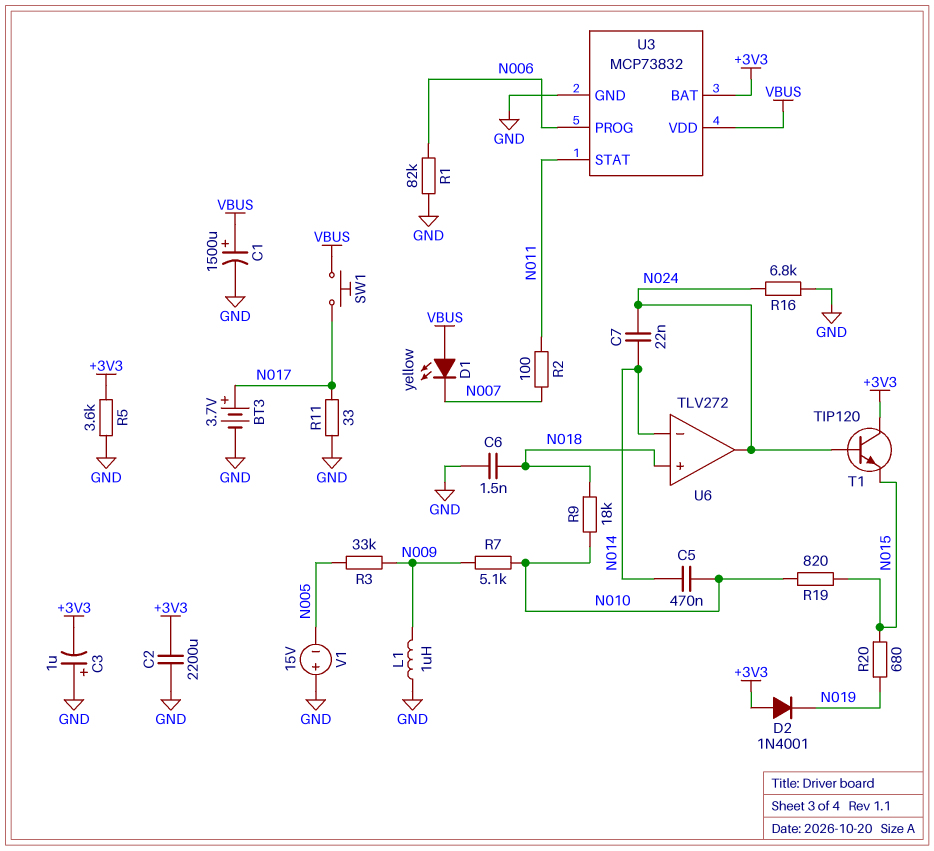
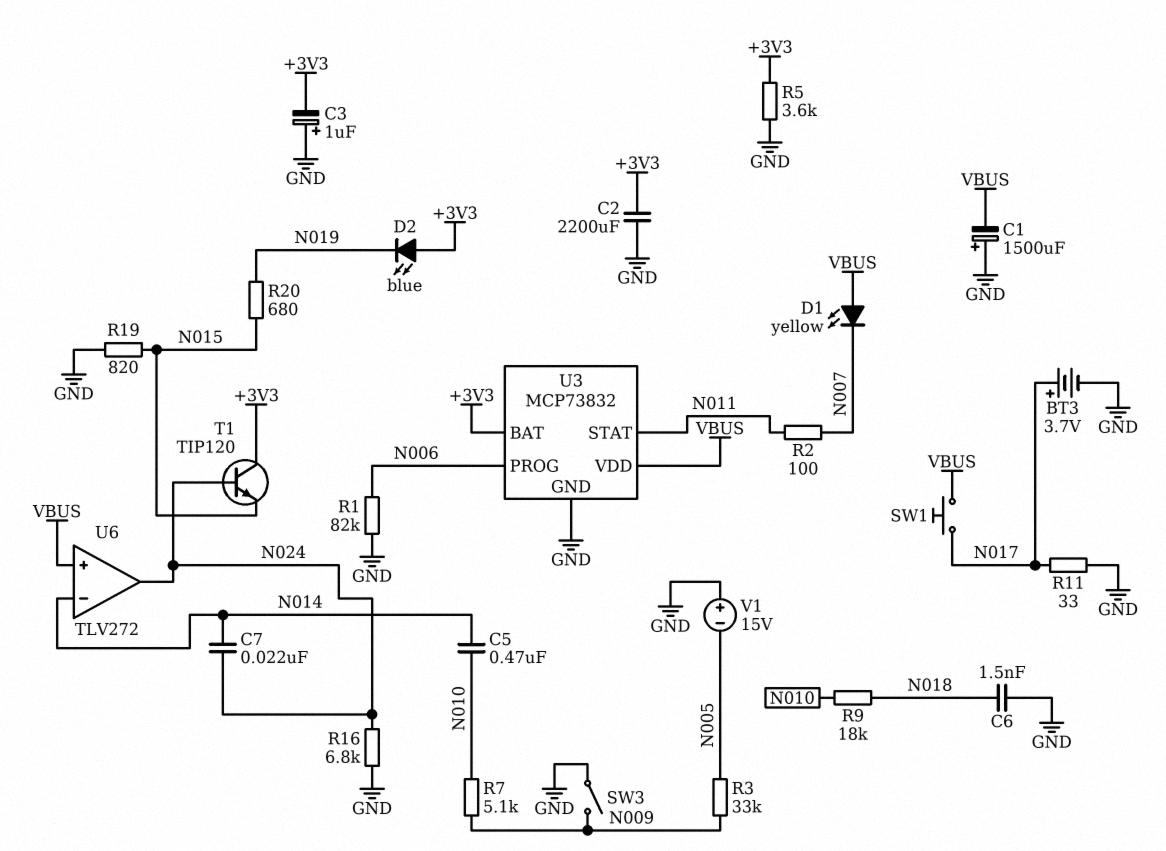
C1: 1500uF (plus VBUS, minus GND) -> 1500uF (plus GND, minus VBUS)
D2: diode 1N4001 (A +3V3, K N019) -> LED blue (A +3V3, K N019)
L1: 1uH (GND, N009) -> none
R19: 820 (N010, N015) -> 820 (GND, N015)
SW3: none -> switch (GND, N009)
U6 pin in+: N018 -> VBUS

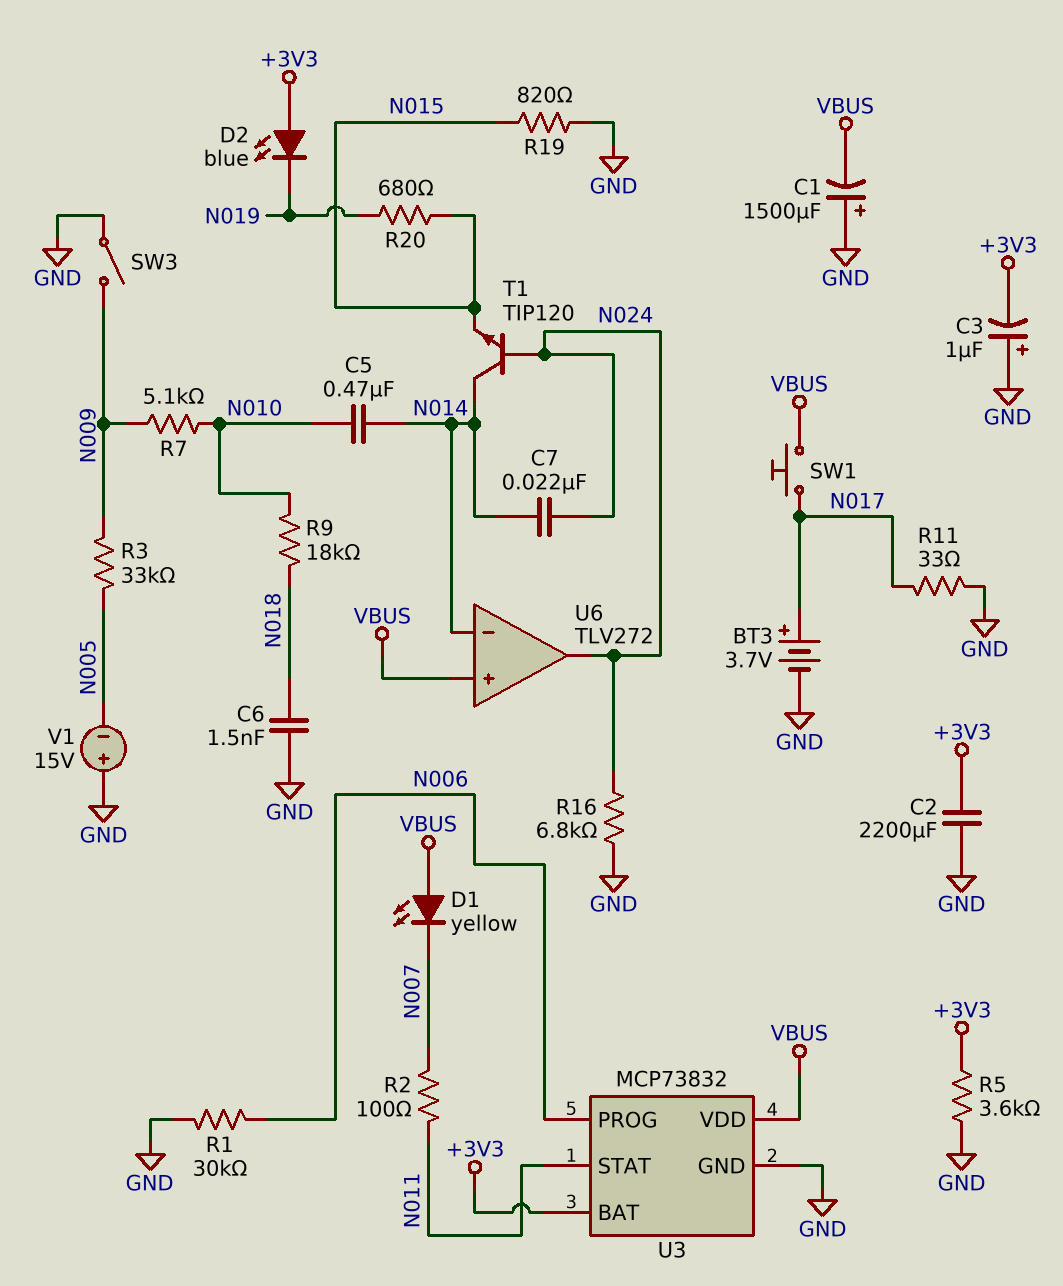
R1: 82k (GND, N006) -> 30k (GND, N006)
T1: NPN TIP120 (B N024, C +3V3, E N015) -> NPN TIP120 (B N024, C N014, E N015)

